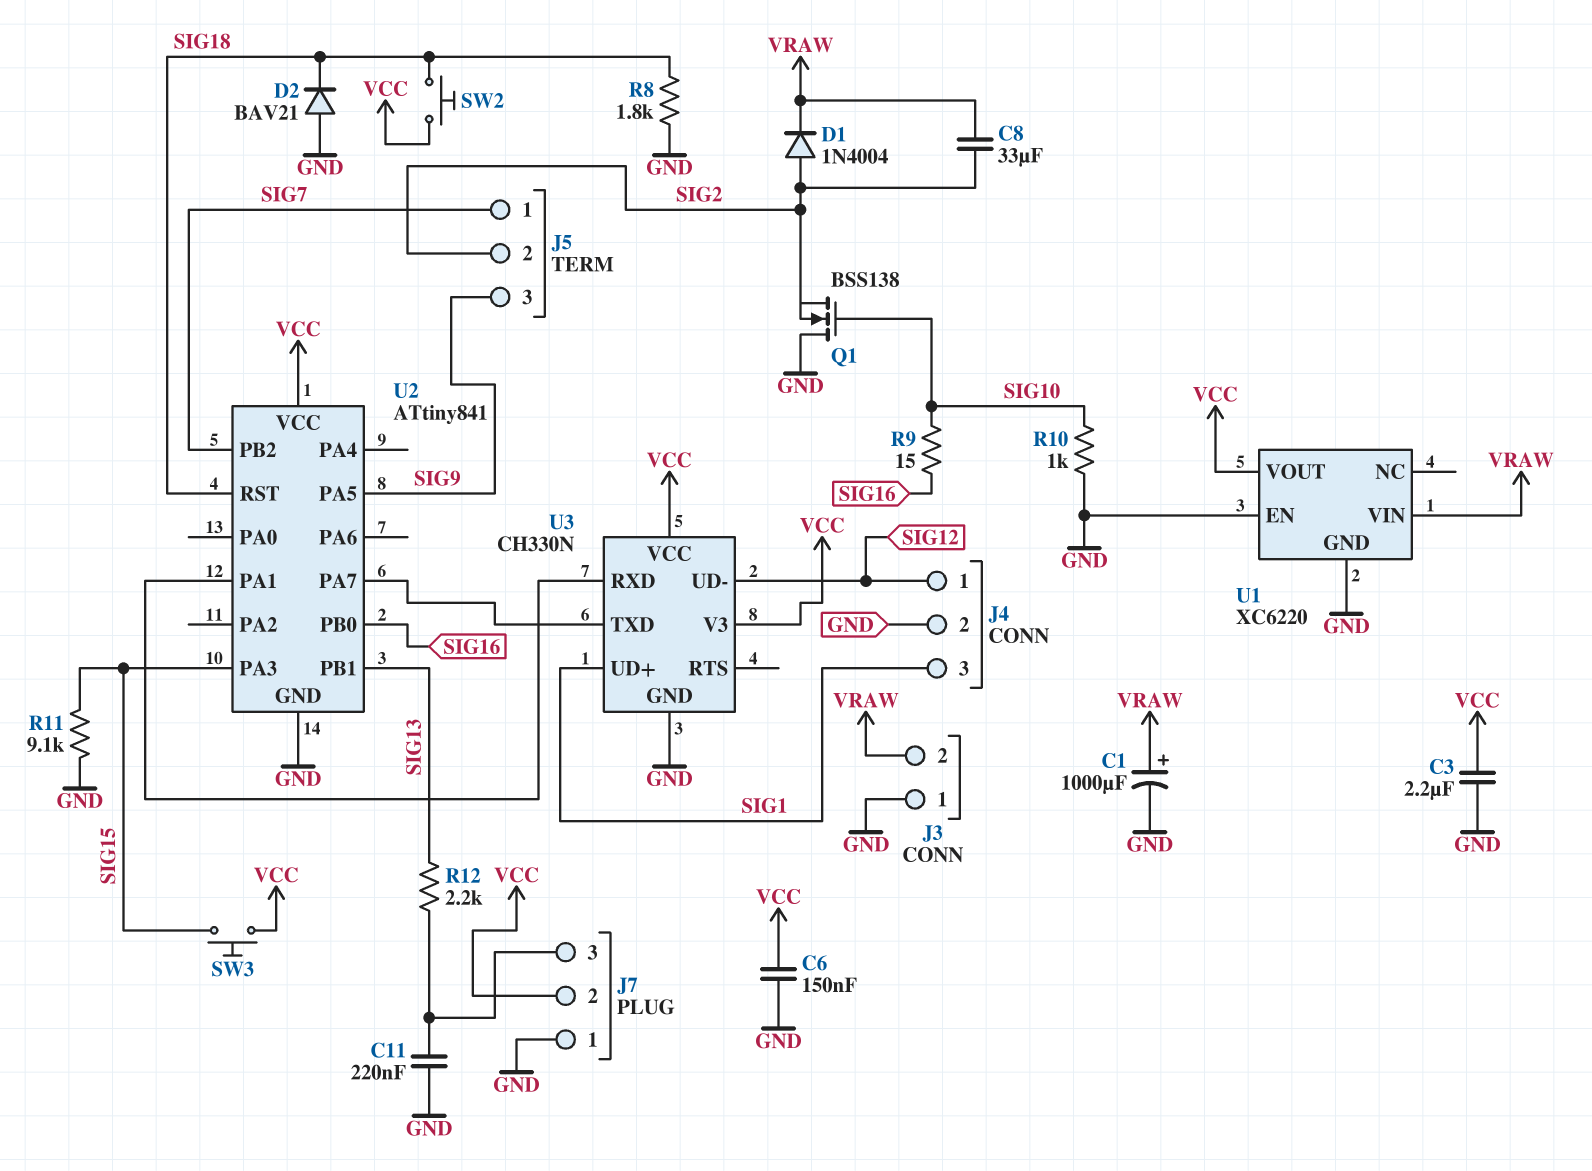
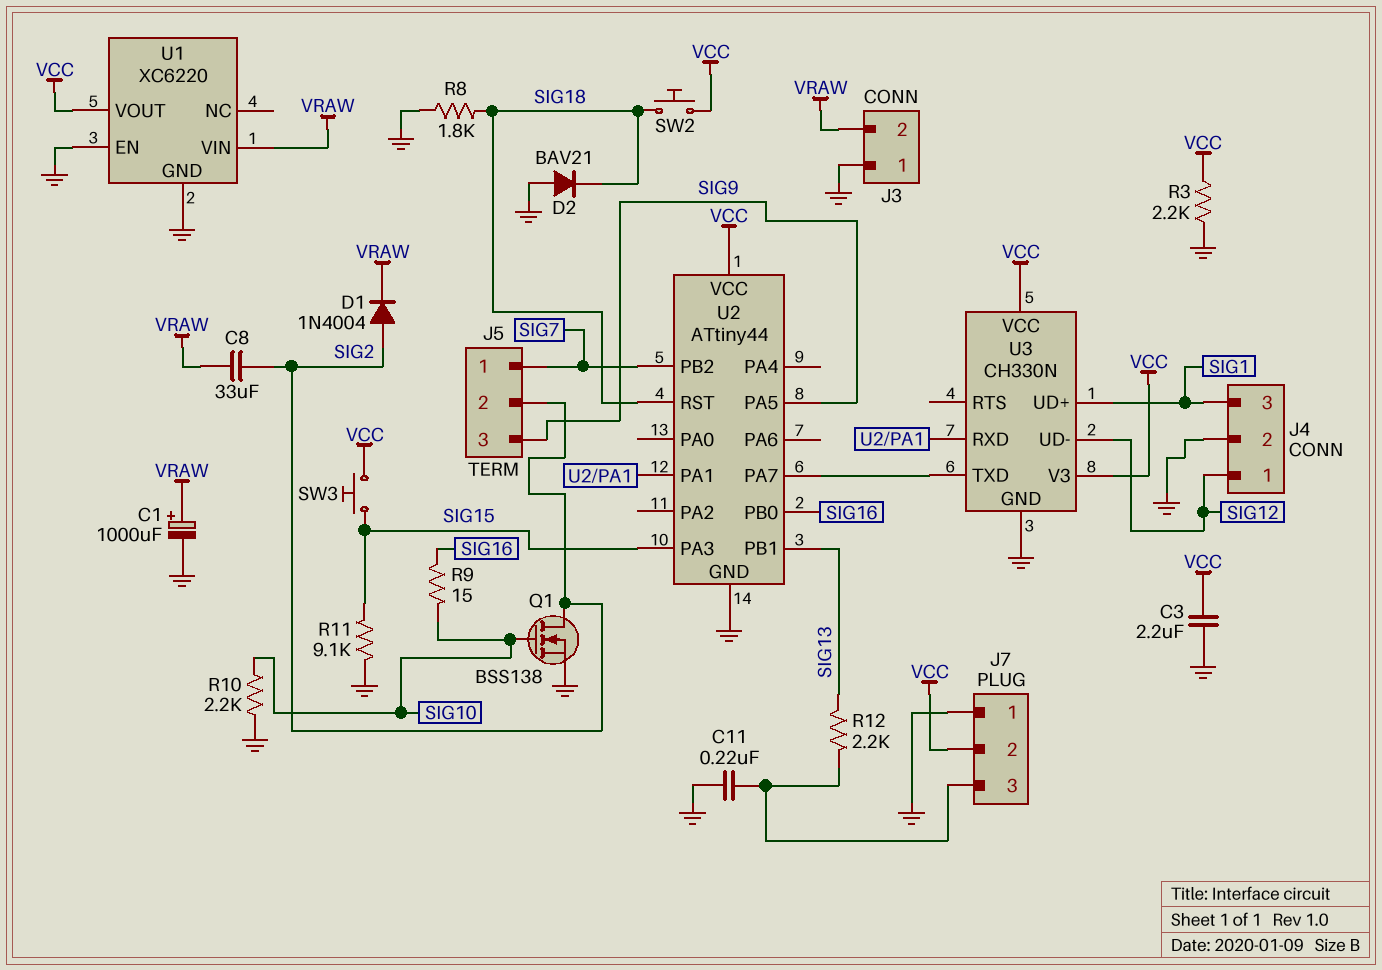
C6: 150nF (GND, VCC) -> none
Q1: NMOS BSS138 (G SIG10, D GND, S SIG2) -> NMOS BSS138 (G SIG10, D SIG2, S GND)
R3: none -> 2.2k (GND, VCC)
R10: 1k (GND, SIG10) -> 2.2k (GND, SIG10)
U2: ATtiny841 -> ATtiny44

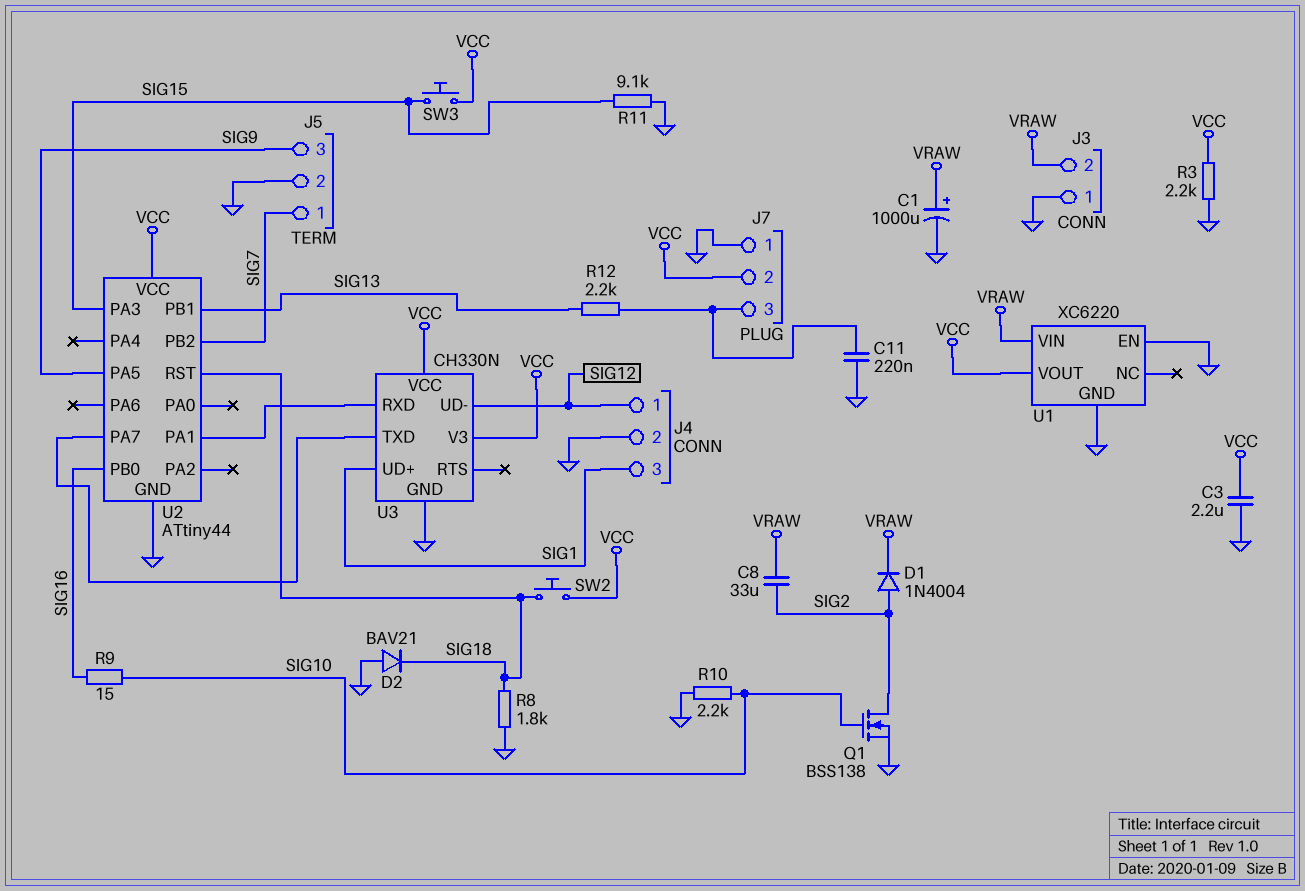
J5 pin 2: SIG2 -> GND

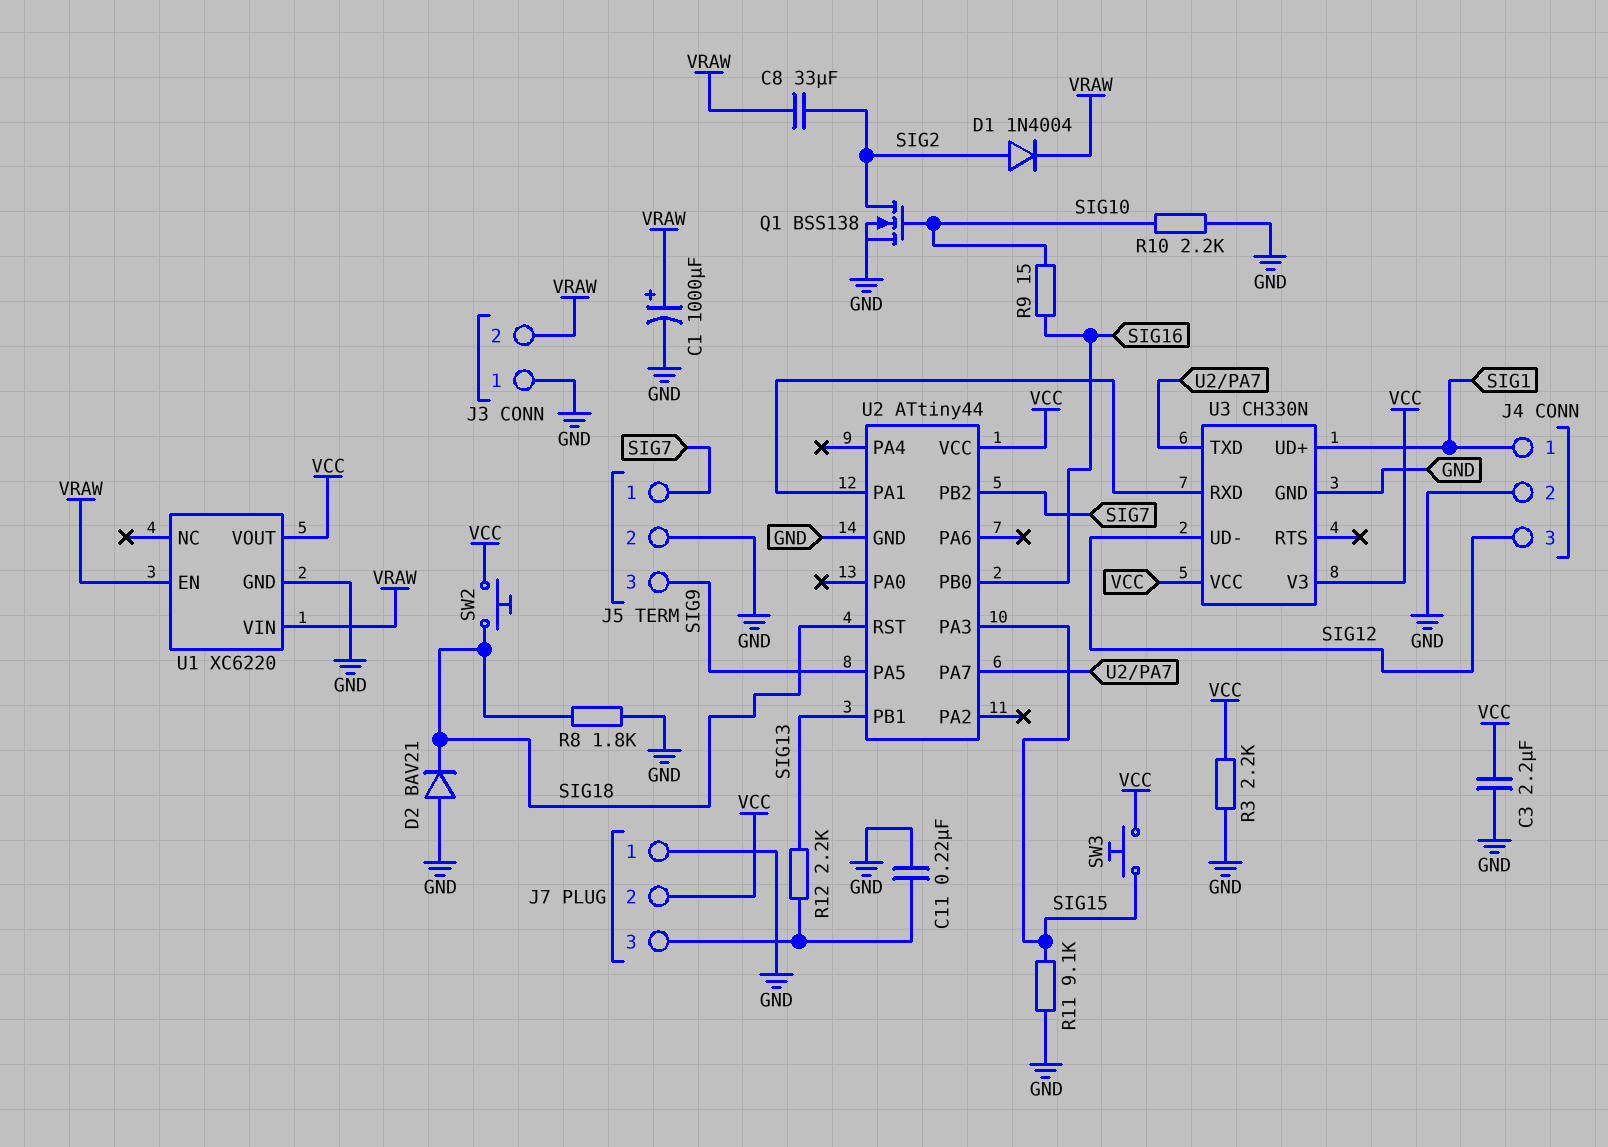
J4 pin 1: SIG12 -> SIG1
J4 pin 3: SIG1 -> SIG12
U1 pin EN: GND -> VRAW

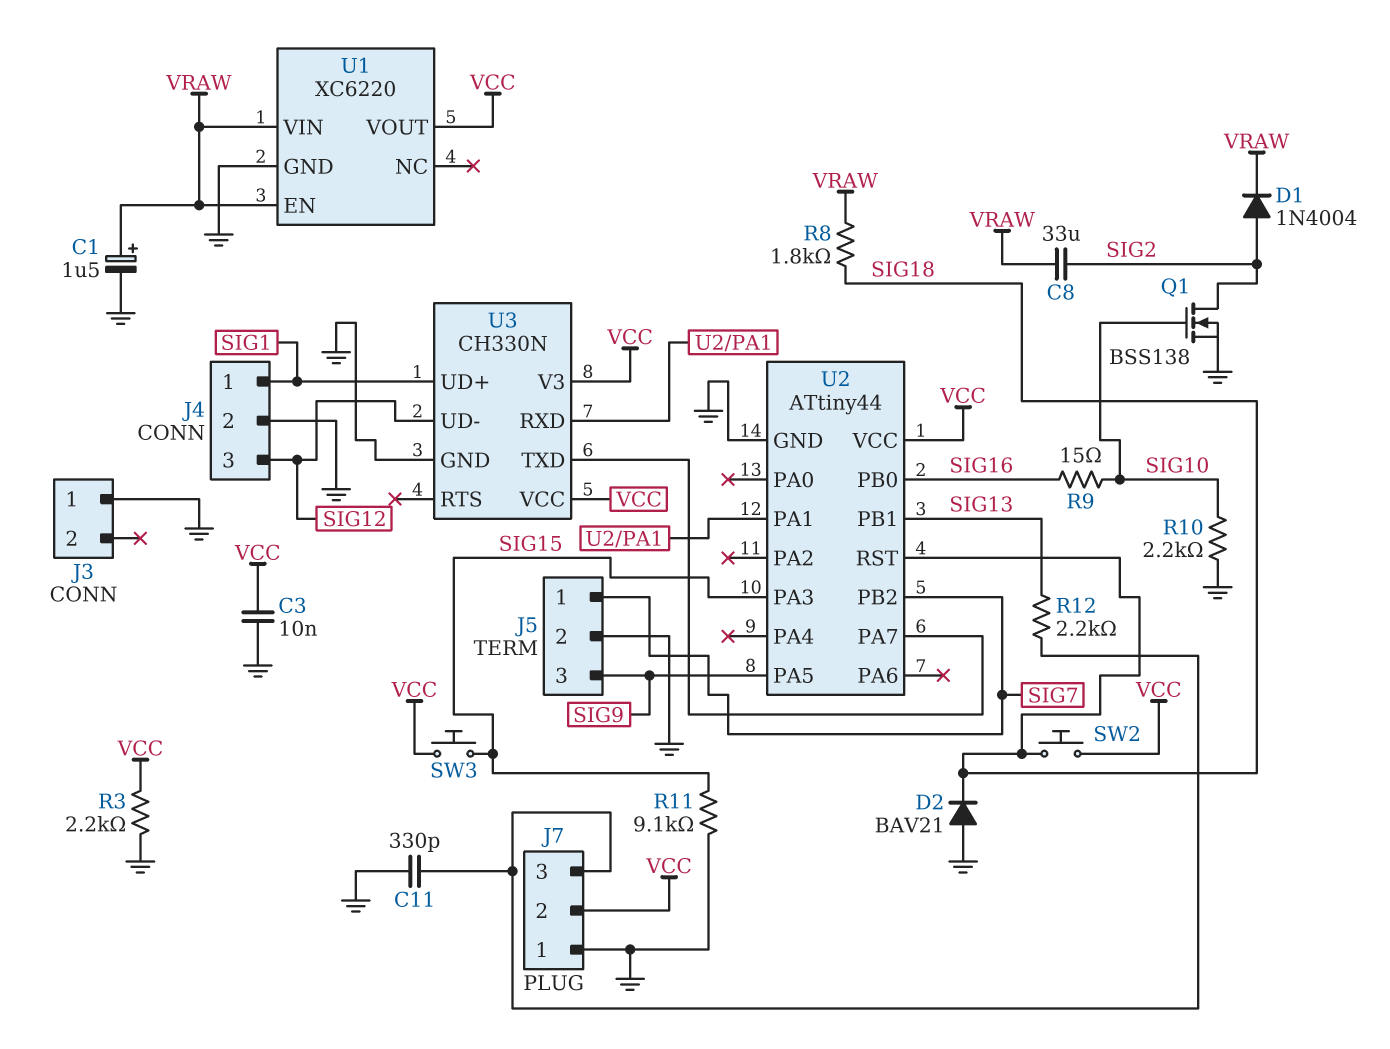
C1: 1000uF (plus VRAW, minus GND) -> 1.5uF (plus VRAW, minus GND)
C3: 2.2uF (GND, VCC) -> 10nF (GND, VCC)
C11: 220nF (GND, J7/3) -> 330pF (GND, J7/3)
J3 pin 2: VRAW -> none
R8: 1.8k (GND, SIG18) -> 1.8k (SIG18, VRAW)

